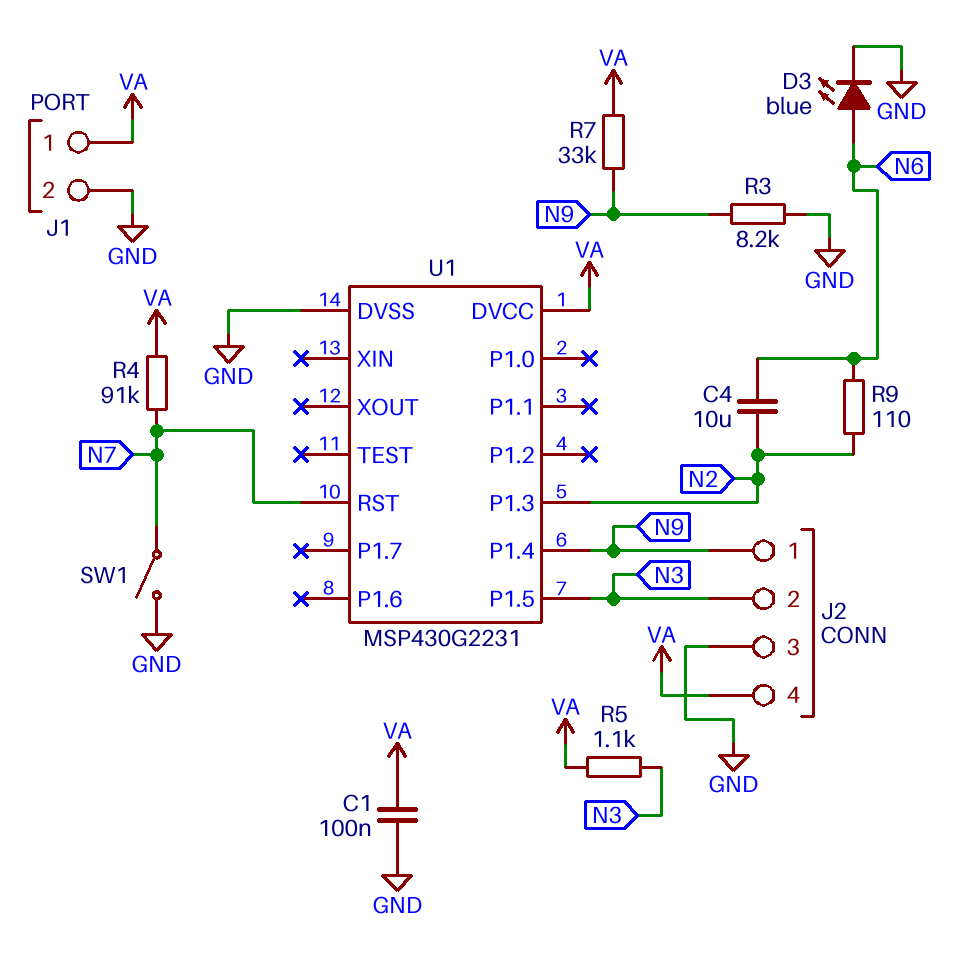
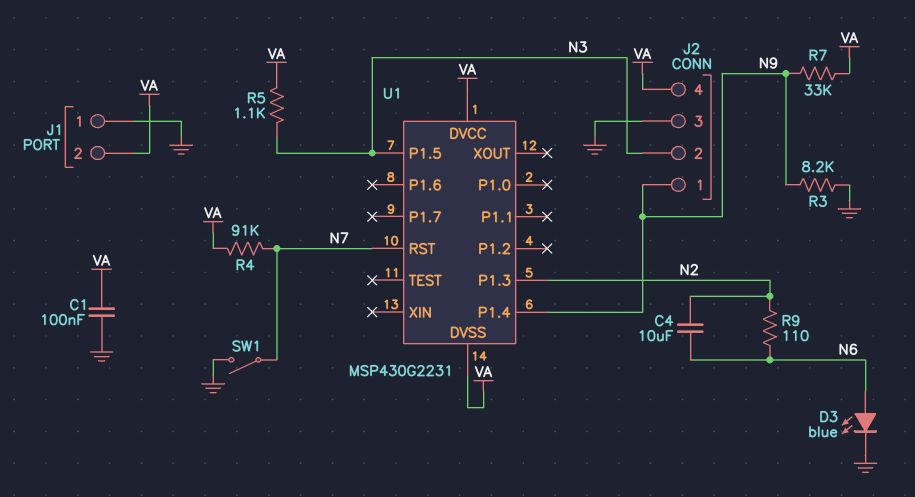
J1 pin 1: VA -> GND
J1 pin 2: GND -> VA
U1 pin DVSS: GND -> VA

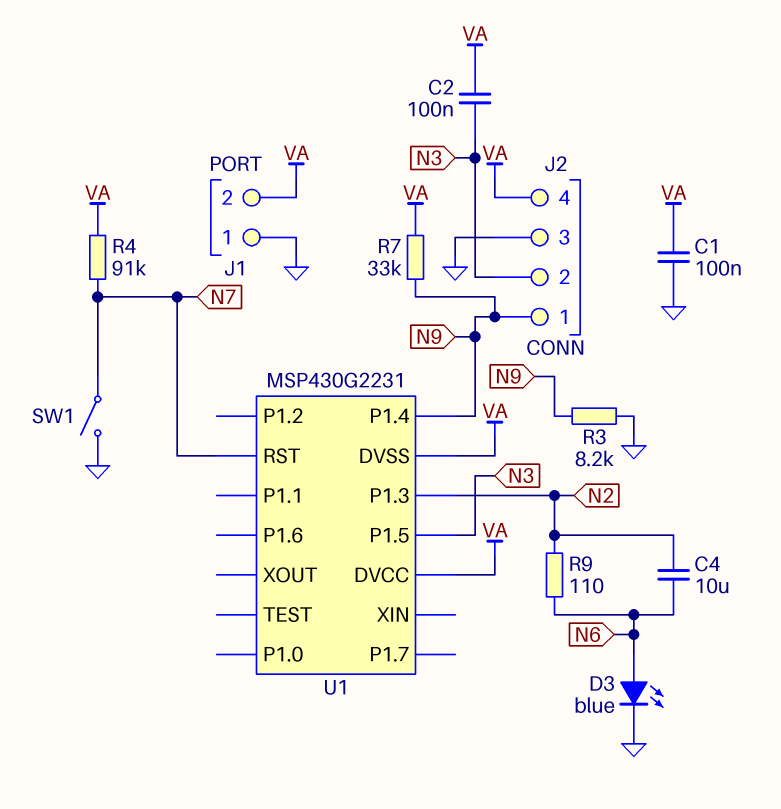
C2: none -> 100nF (N3, VA)
R5: 1.1k (N3, VA) -> none

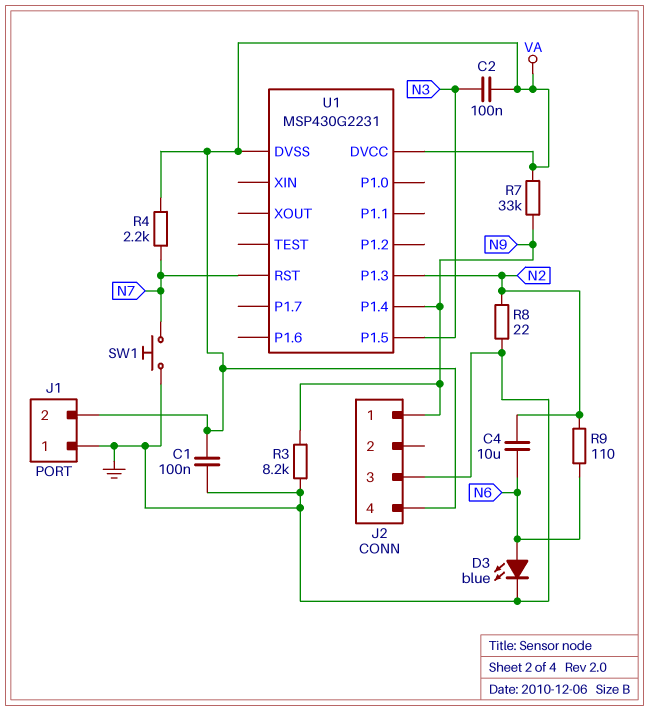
J2 pin 2: N3 -> none
R4: 91k (N7, VA) -> 2.2k (N7, VA)
R8: none -> 22 (GND, N2)
SW1: switch (GND, N7) -> button (GND, N7)

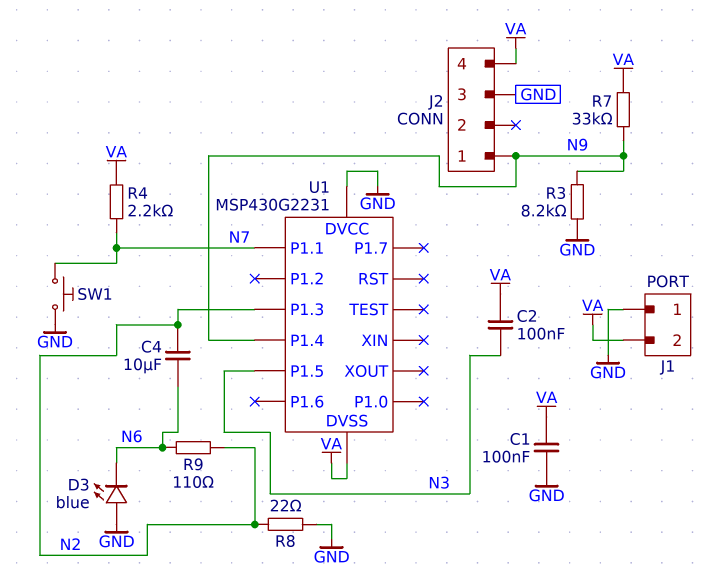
D3: LED blue (A N6, K GND) -> LED blue (A GND, K N6)
U1 pin DVCC: VA -> GND
U1 pin P1.1: none -> N7
U1 pin RST: N7 -> none

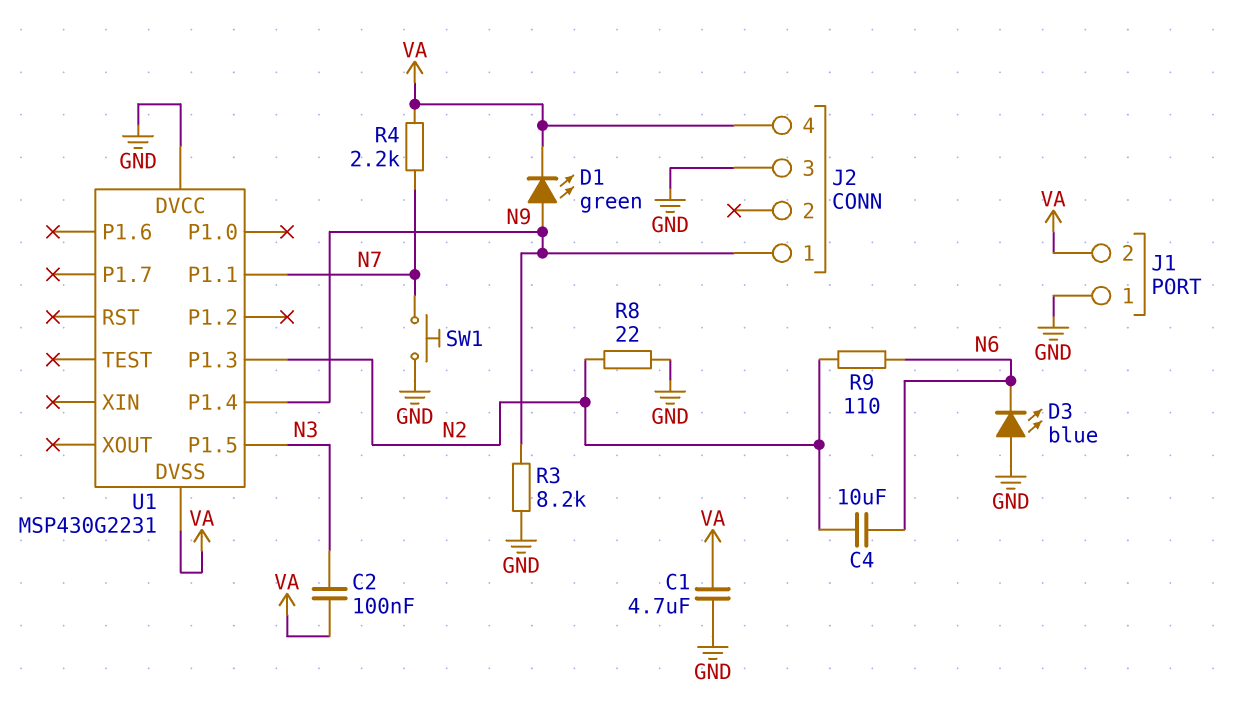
C1: 100nF (GND, VA) -> 4.7uF (GND, VA)
D1: none -> LED green (A N9, K VA)
R7: 33k (N9, VA) -> none

